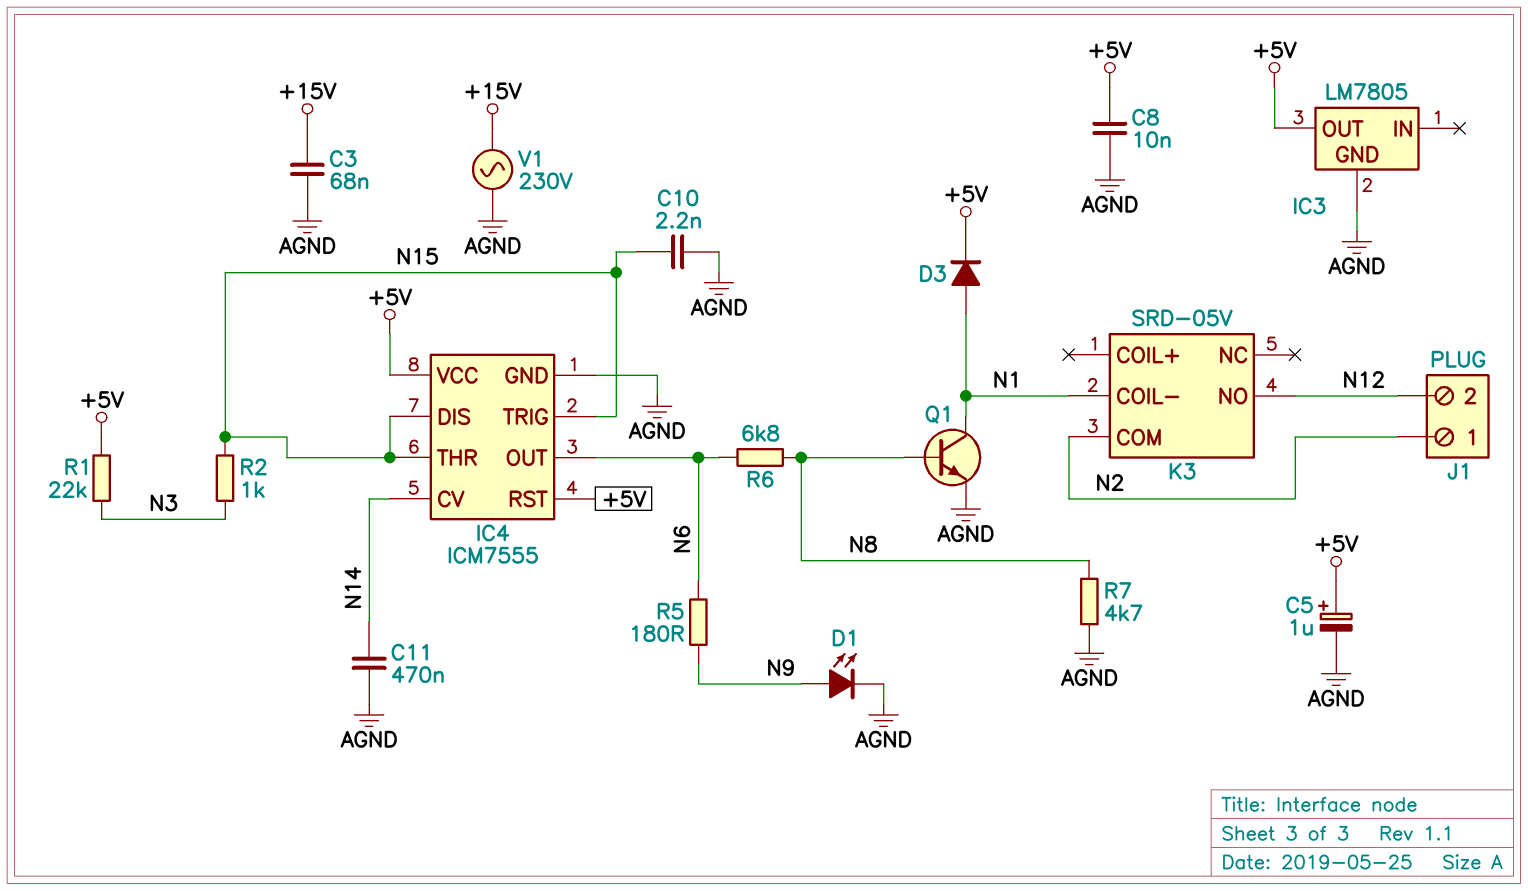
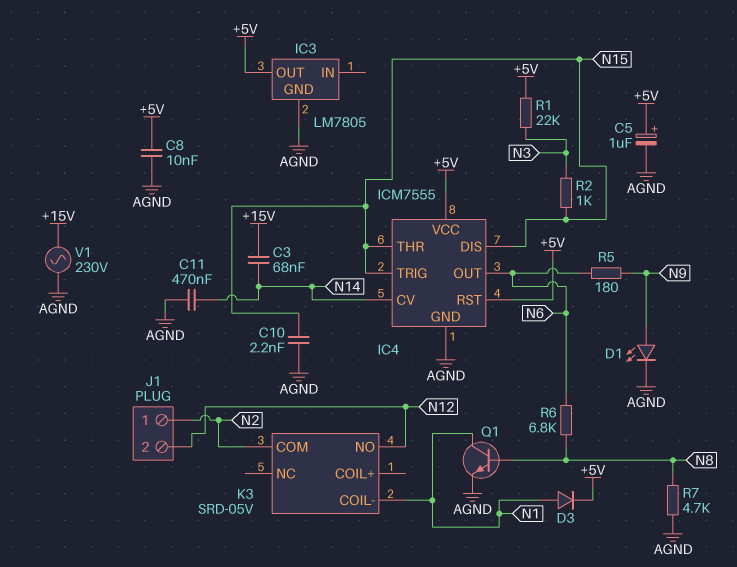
C3: 68nF (+15V, AGND) -> 68nF (+15V, N14)

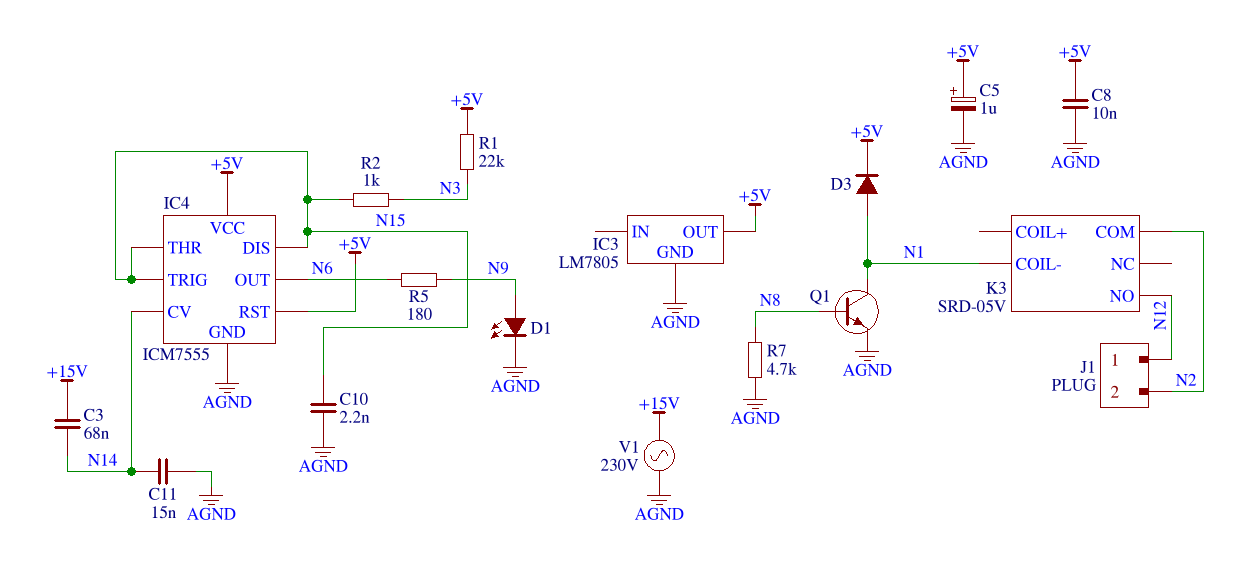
C11: 470nF (AGND, N14) -> 15nF (AGND, N14)
J1 pin 1: N2 -> N12
J1 pin 2: N12 -> N2
R6: 6.8k (N6, N8) -> none

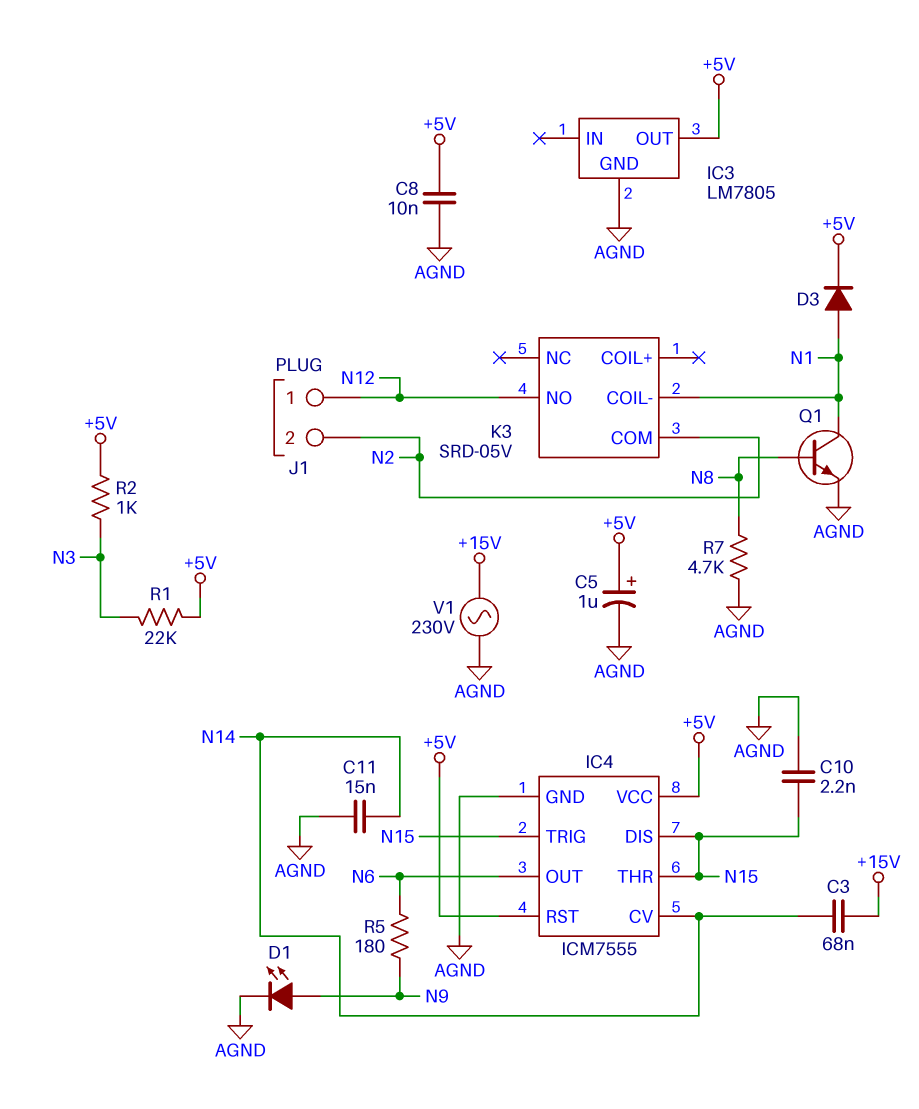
R2: 1k (N3, N15) -> 1k (+5V, N3)

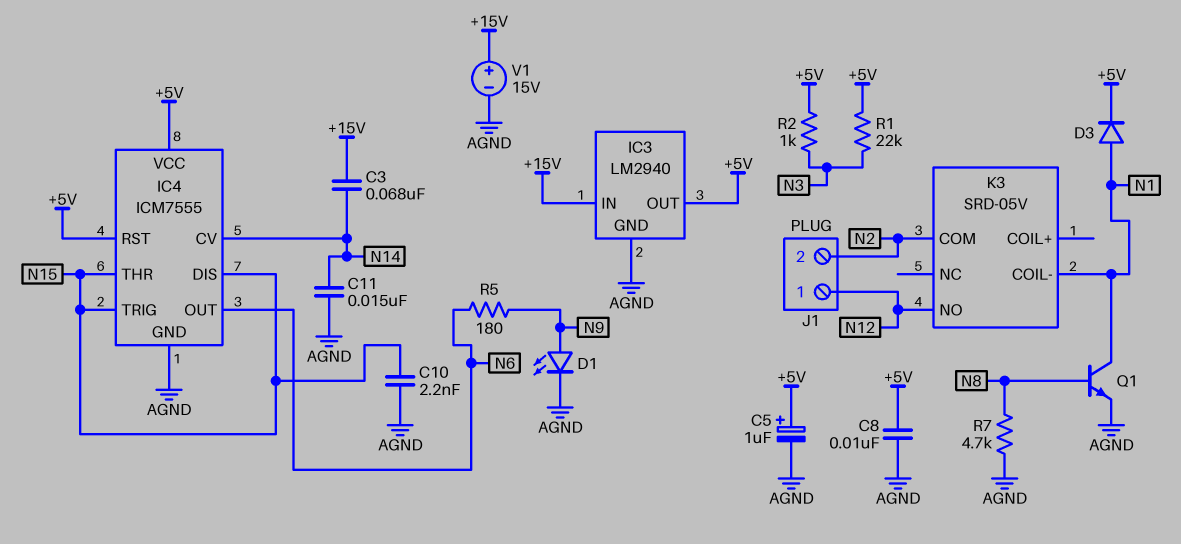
IC3: LM7805 -> LM2940
IC3 pin IN: none -> +15V
V1: AC 230V (+15V, AGND) -> 15V (plus +15V, minus AGND)

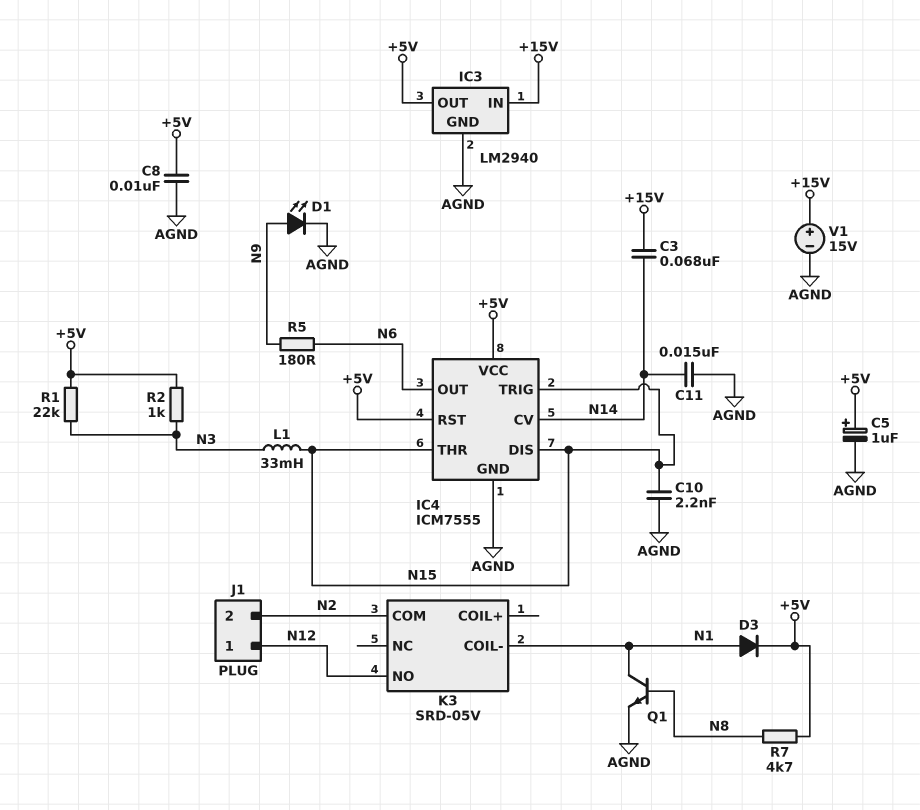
L1: none -> 33mH (N3, N15)
R7: 4.7k (AGND, N8) -> 4.7k (+5V, N8)

